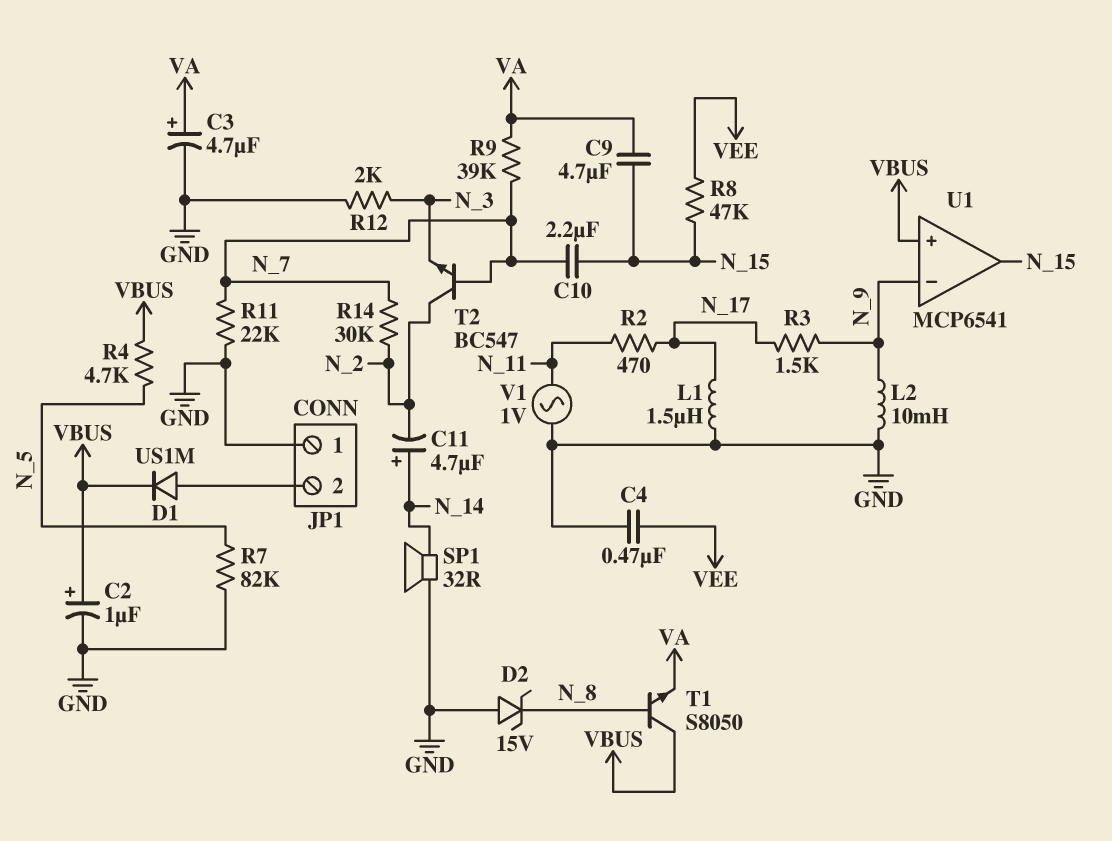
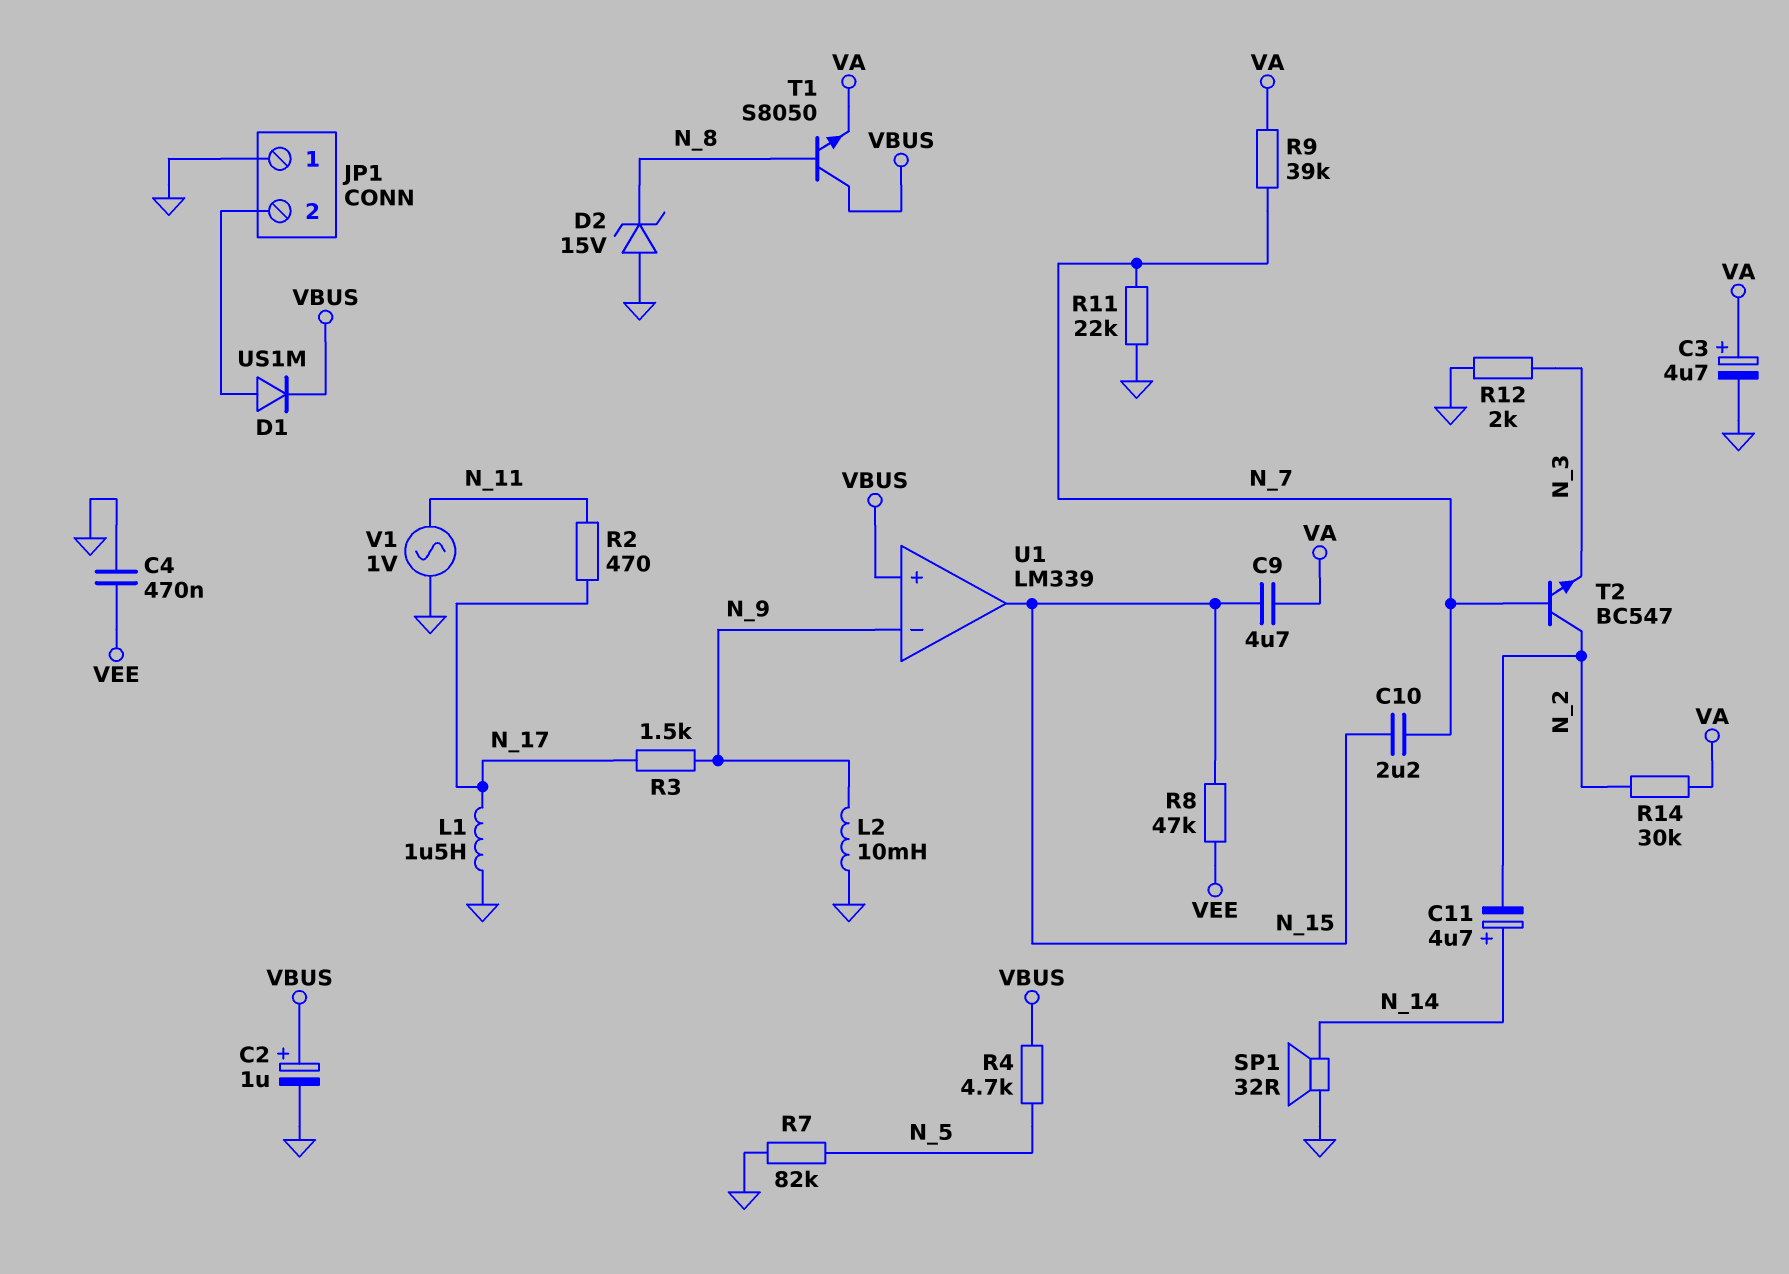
R14: 30k (N_2, N_7) -> 30k (N_2, VA)
U1: MCP6541 -> LM339

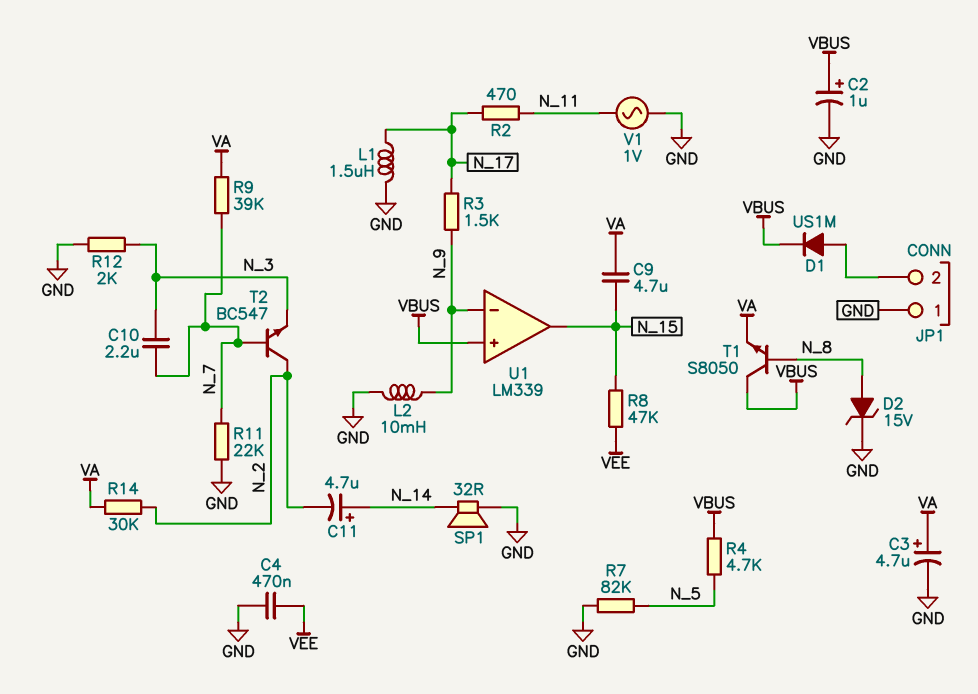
C10: 2.2uF (N_7, N_15) -> 2.2uF (N_3, N_7)
D2: zener 15V (A GND, K N_8) -> zener 15V (A N_8, K GND)

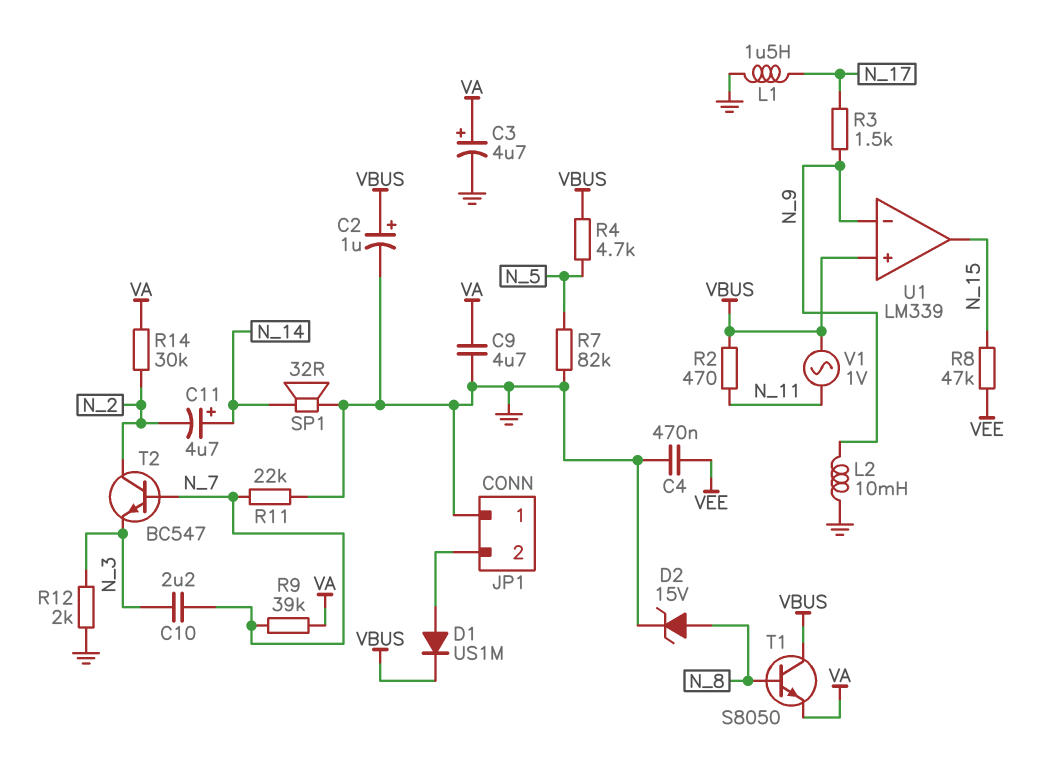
C9: 4.7uF (N_15, VA) -> 4.7uF (GND, VA)
R2: 470 (N_11, N_17) -> 470 (N_11, VBUS)
V1: AC 1V (GND, N_11) -> AC 1V (N_11, VBUS)

